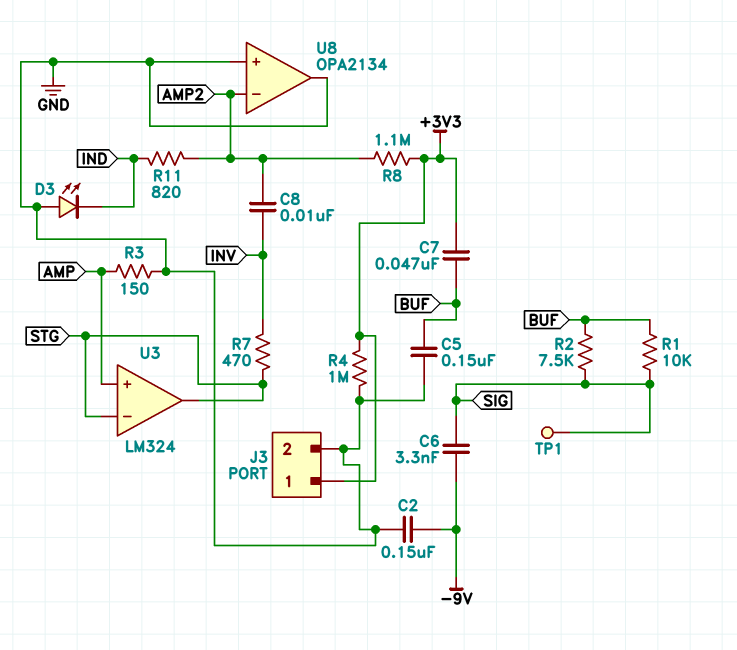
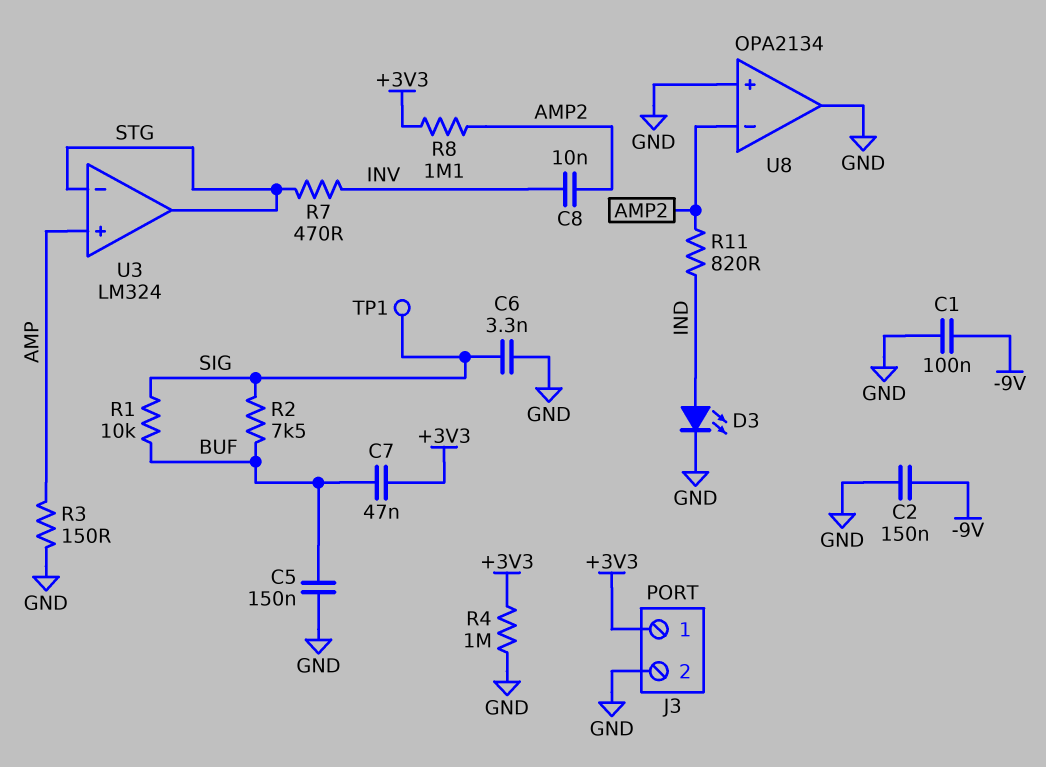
C1: none -> 100nF (-9V, GND)
C6: 3.3nF (-9V, SIG) -> 3.3nF (GND, SIG)
D3: LED (A GND, K IND) -> LED (A IND, K GND)

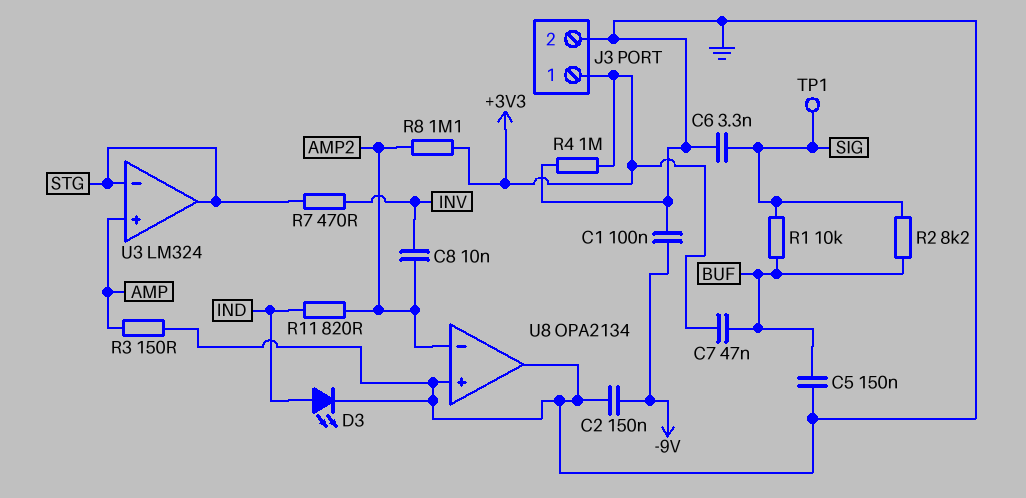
R2: 7.5k (BUF, SIG) -> 8.2k (BUF, SIG)

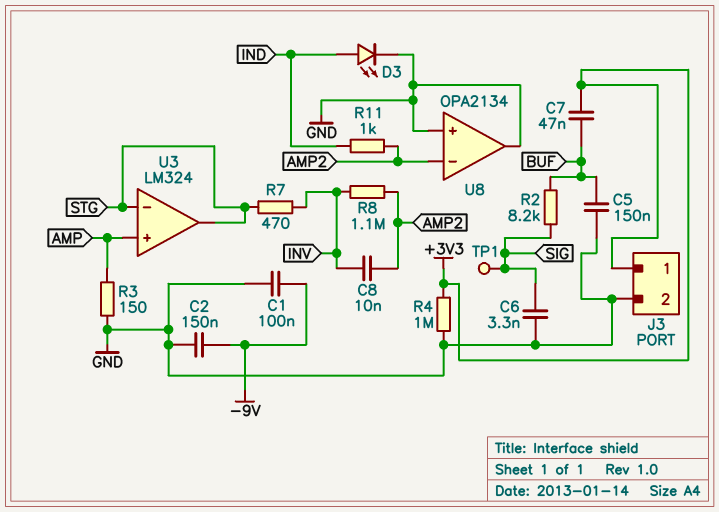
R1: 10k (BUF, SIG) -> none
R8: 1.1M (+3V3, AMP2) -> 1.1M (AMP2, INV)
R11: 820 (AMP2, IND) -> 1k (AMP2, IND)

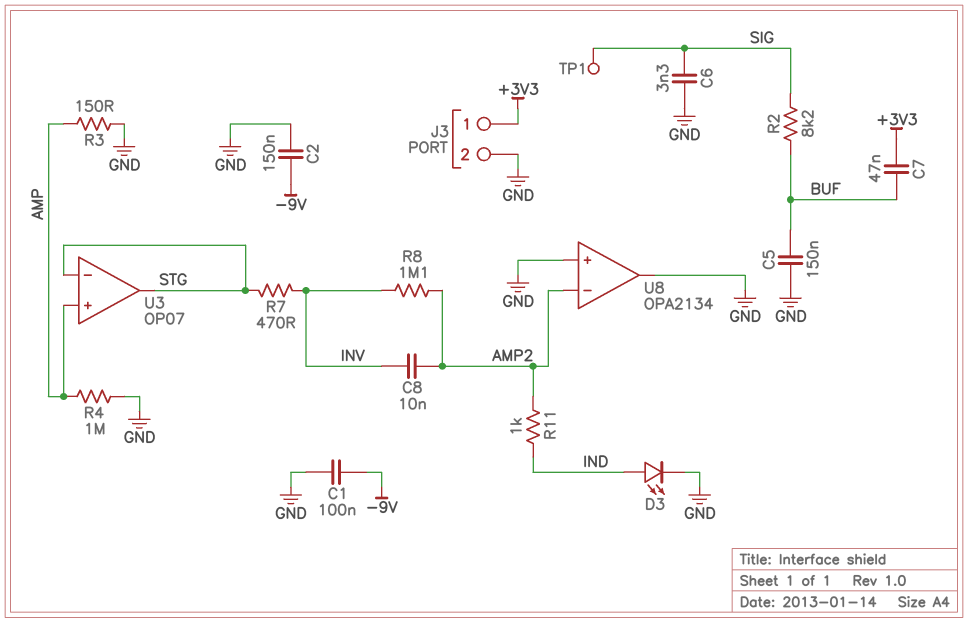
R4: 1M (+3V3, GND) -> 1M (AMP, GND)
U3: LM324 -> OP07

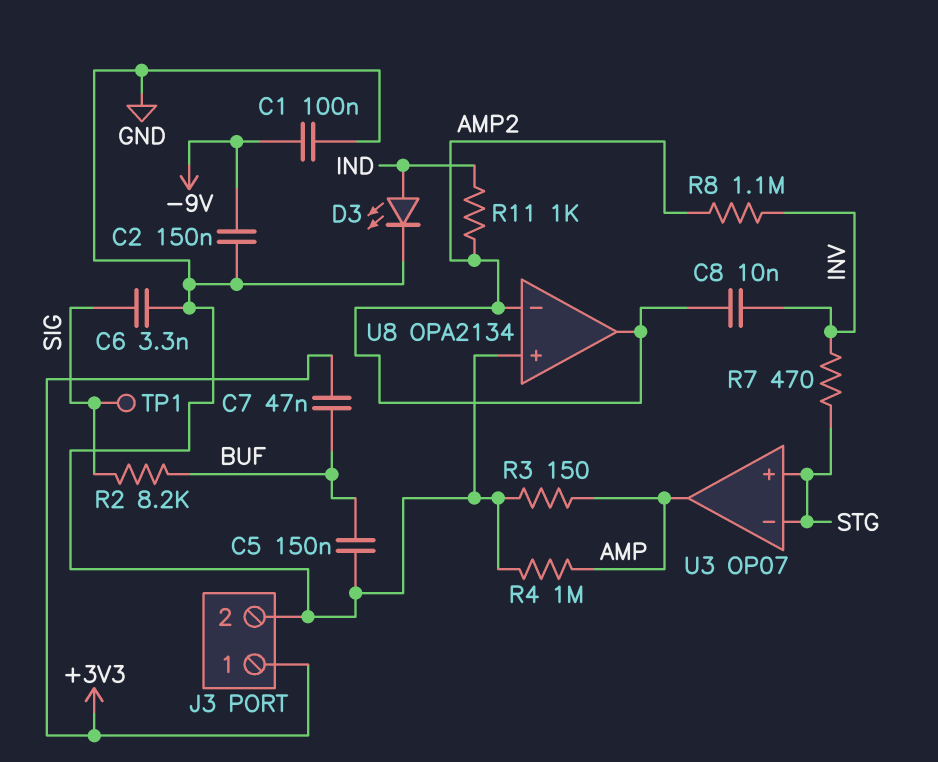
U3 pin in+: AMP -> STG
U3 pin out: STG -> AMP
U8 pin out: GND -> AMP2

